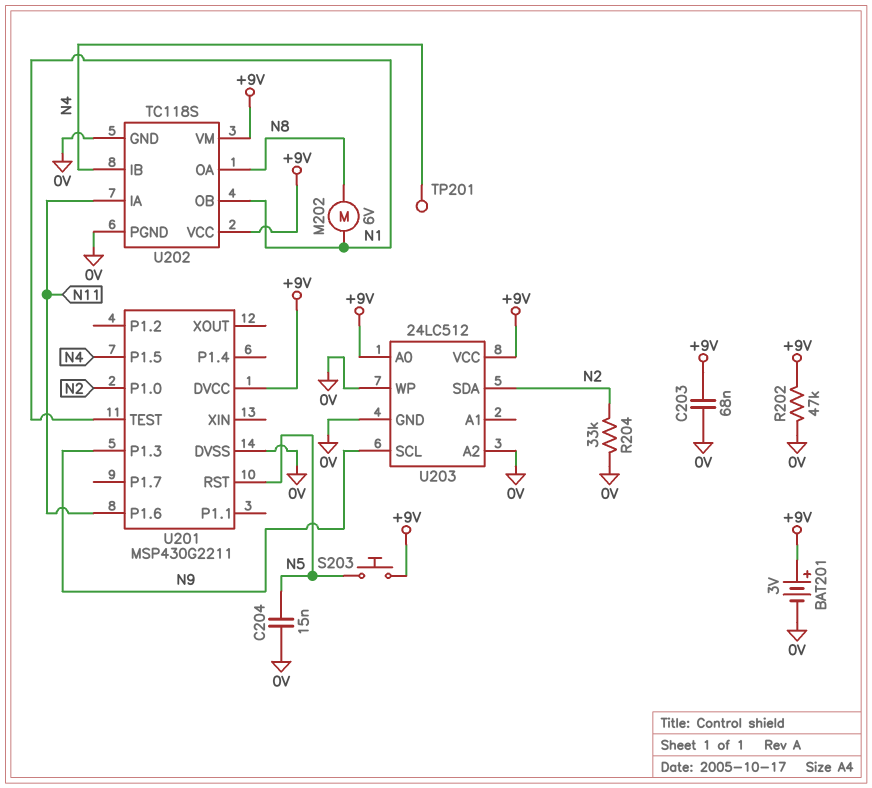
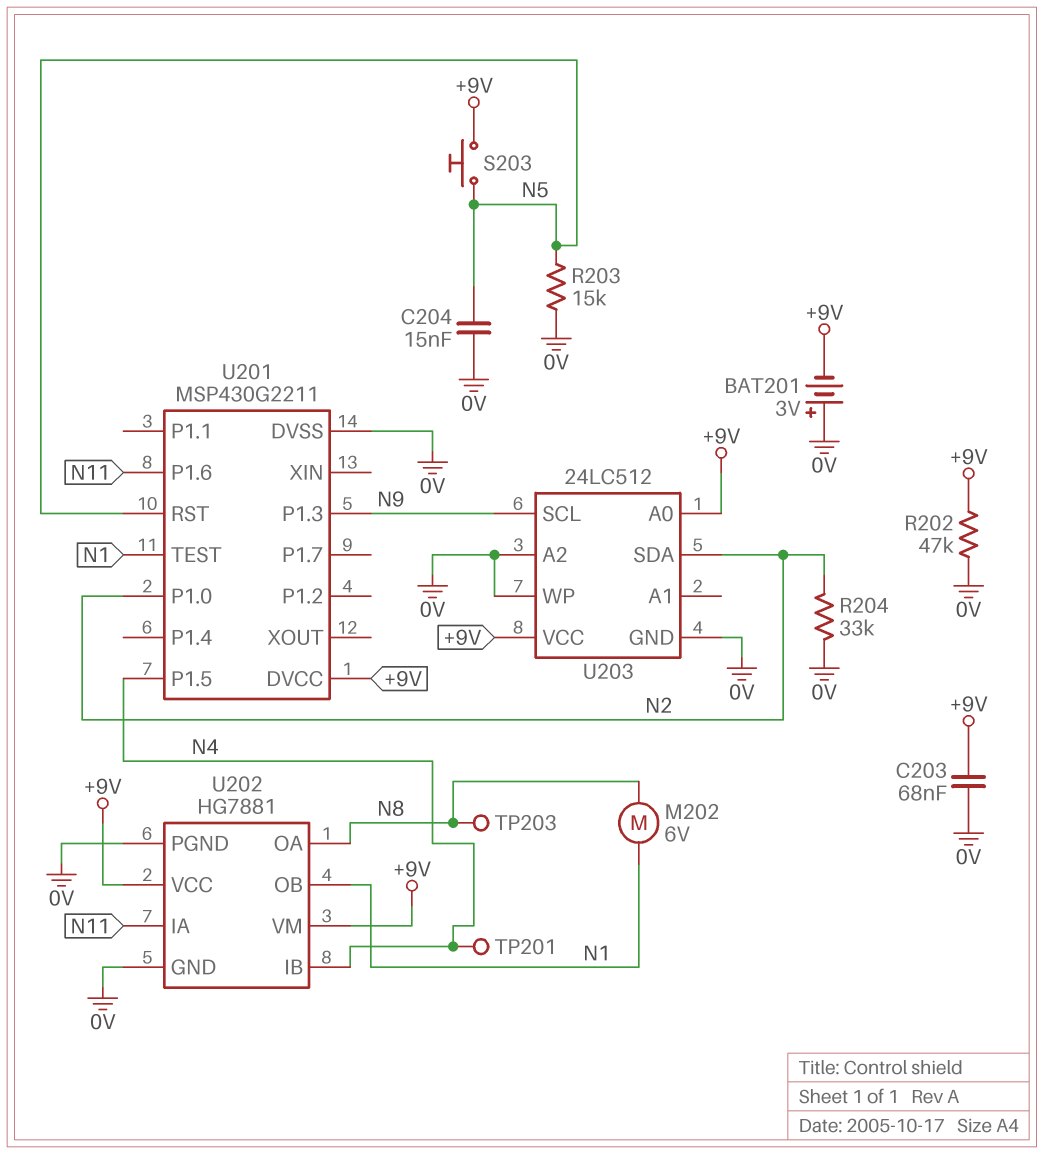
BAT201: 3V (plus +9V, minus 0V) -> 3V (plus 0V, minus +9V)
R203: none -> 15k (0V, N5)
TP203: none -> test point (N8)
U202: TC118S -> HG7881

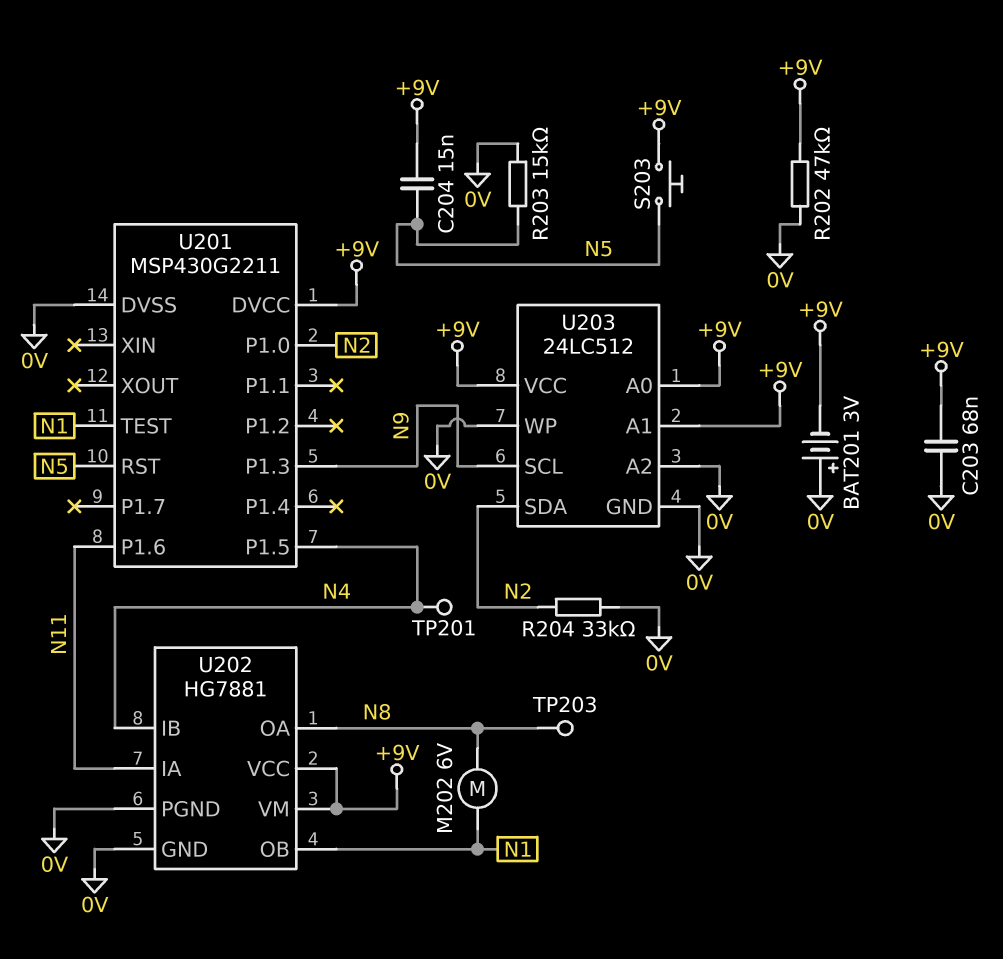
C204: 15nF (0V, N5) -> 15nF (+9V, N5)
U203 pin A1: none -> +9V

